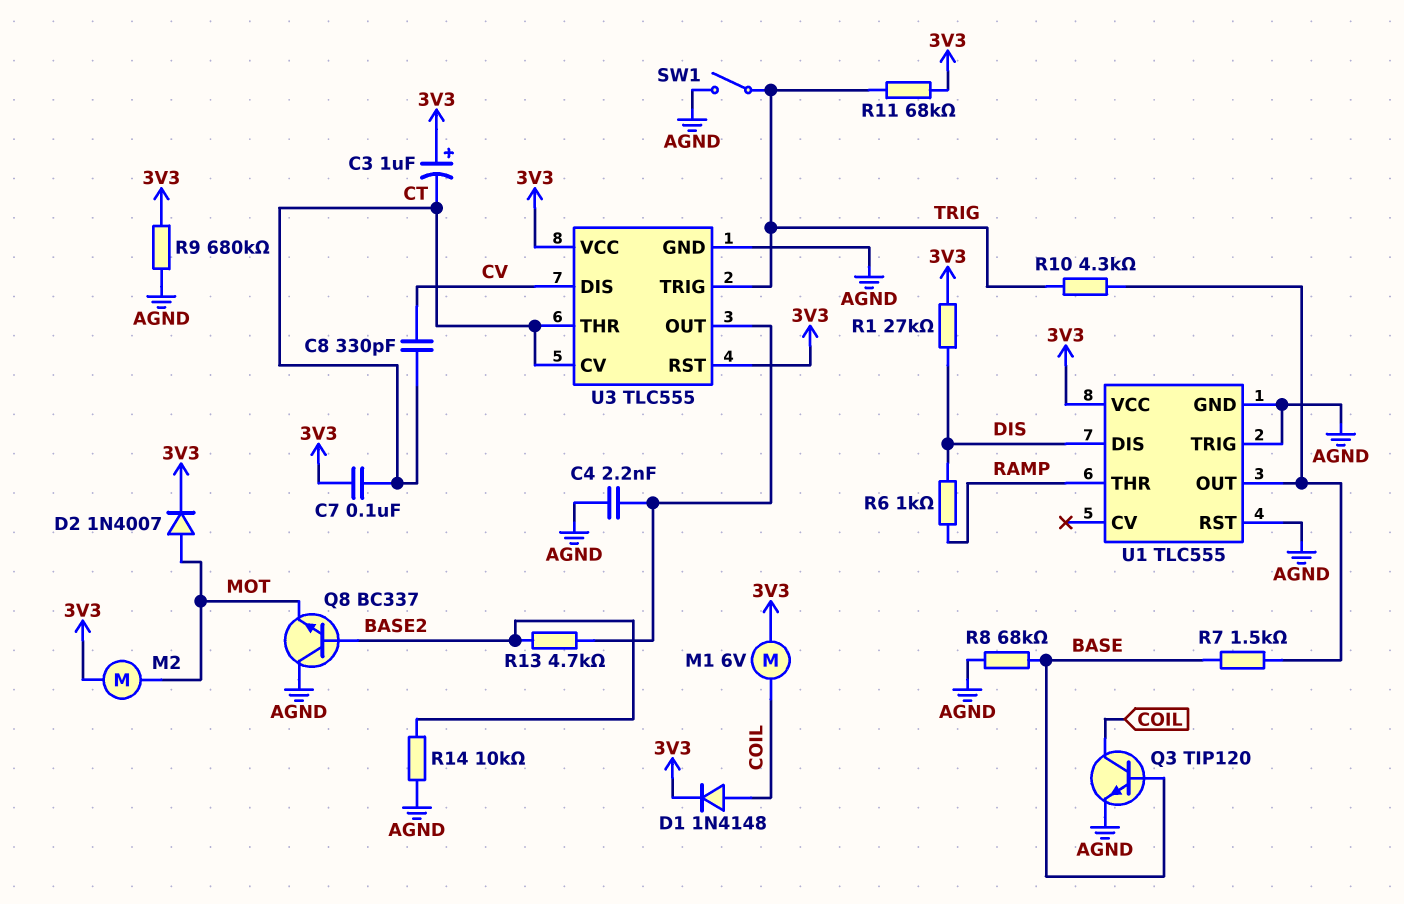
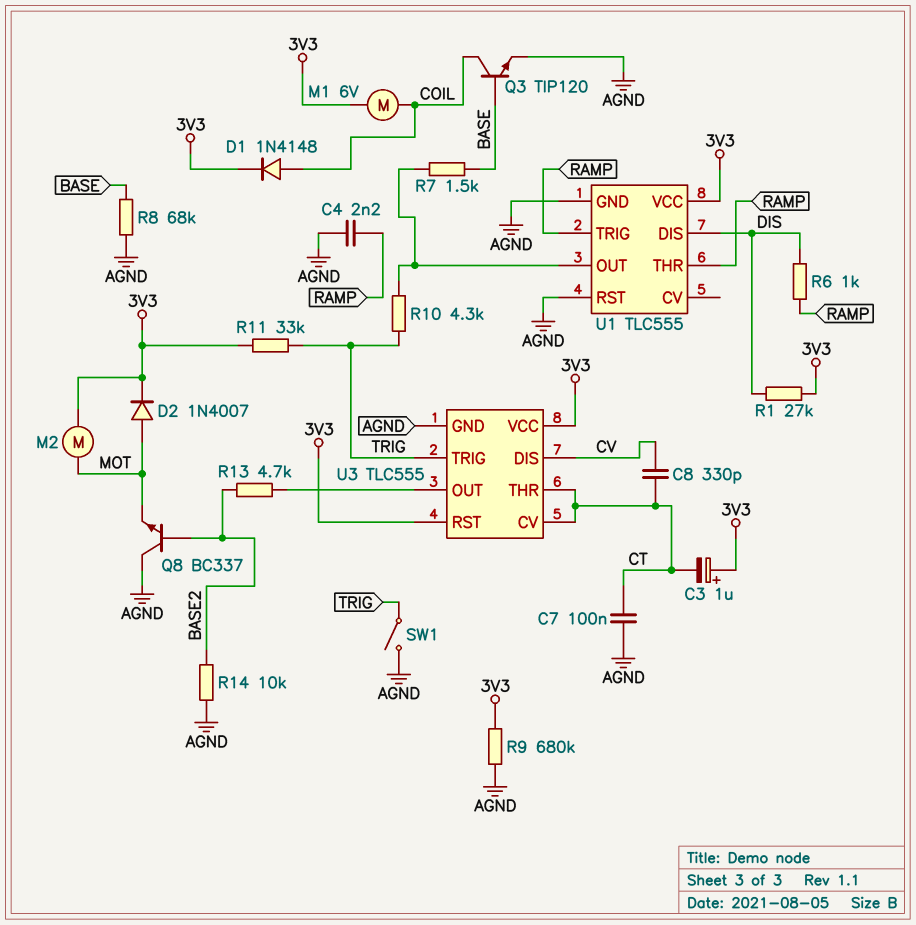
C4: 2.2nF (AGND, U3/OUT) -> 2.2nF (AGND, RAMP)
C7: 100nF (3V3, CT) -> 100nF (AGND, CT)
R11: 68k (3V3, TRIG) -> 33k (3V3, TRIG)
U1 pin TRIG: AGND -> RAMP

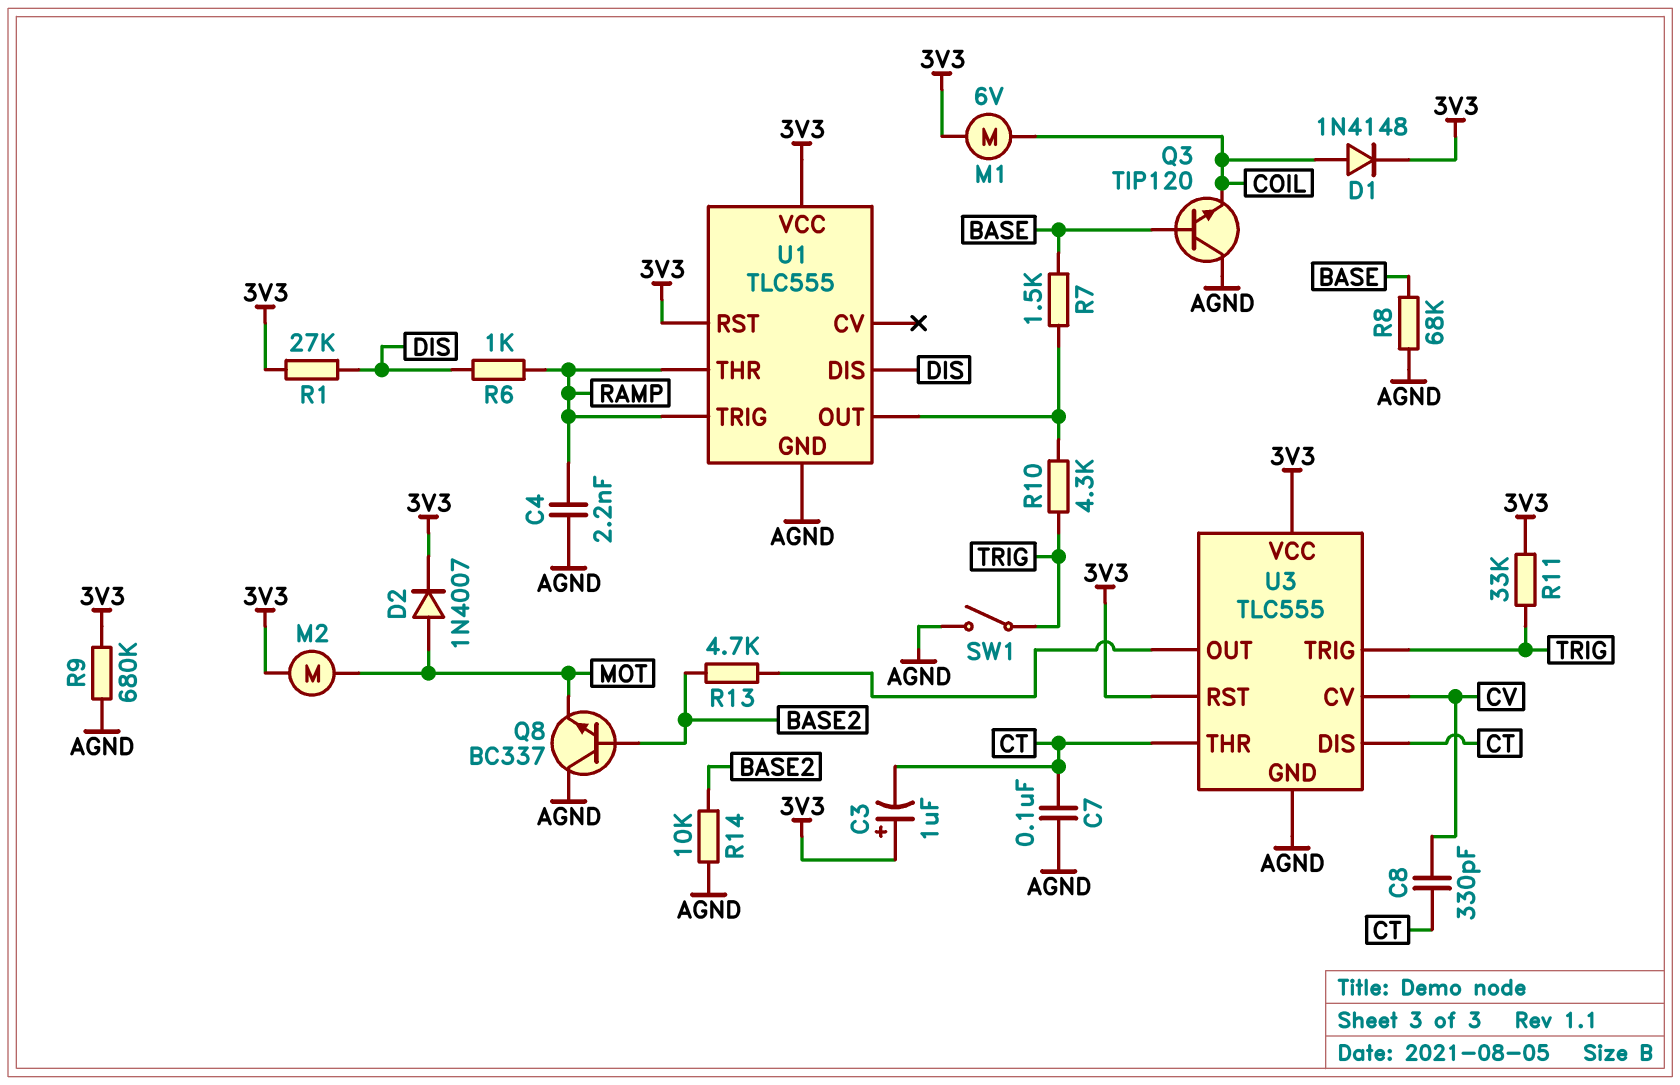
Q3: NPN TIP120 (B BASE, C COIL, E AGND) -> NPN TIP120 (B BASE, C AGND, E COIL)
U1 pin RST: AGND -> 3V3
U3 pin CV: CT -> CV
U3 pin DIS: CV -> CT

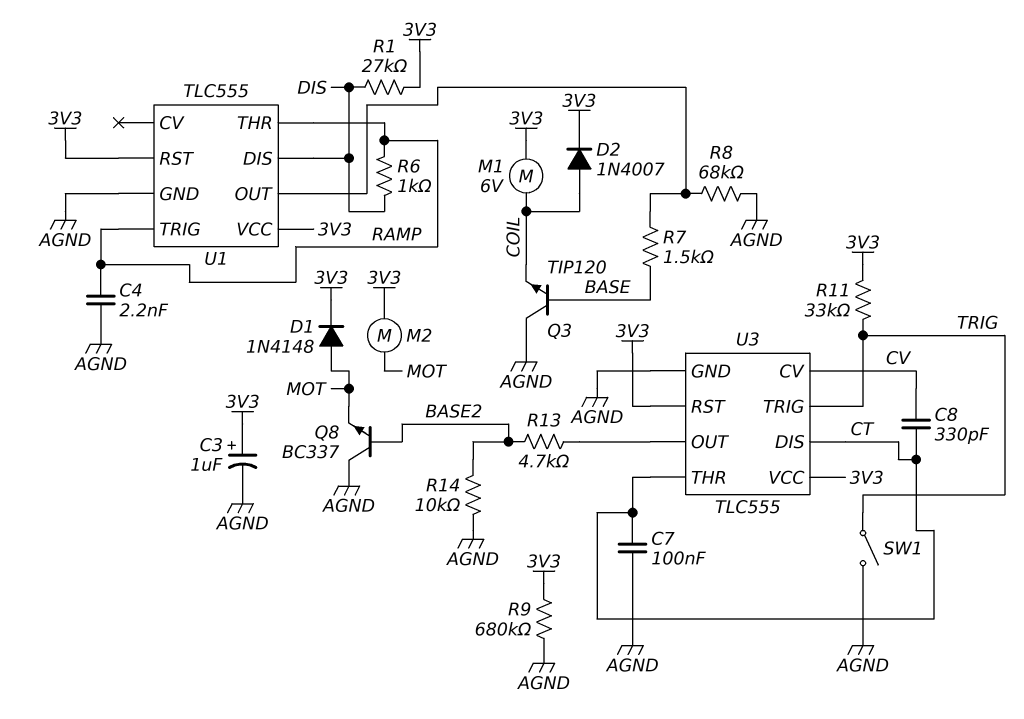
C3: 1uF (plus 3V3, minus CT) -> 1uF (plus 3V3, minus AGND)
D1: diode 1N4148 (A COIL, K 3V3) -> diode 1N4148 (A MOT, K 3V3)
D2: diode 1N4007 (A MOT, K 3V3) -> diode 1N4007 (A COIL, K 3V3)
R8: 68k (AGND, BASE) -> 68k (AGND, U1/OUT)
R10: 4.3k (TRIG, U1/OUT) -> none

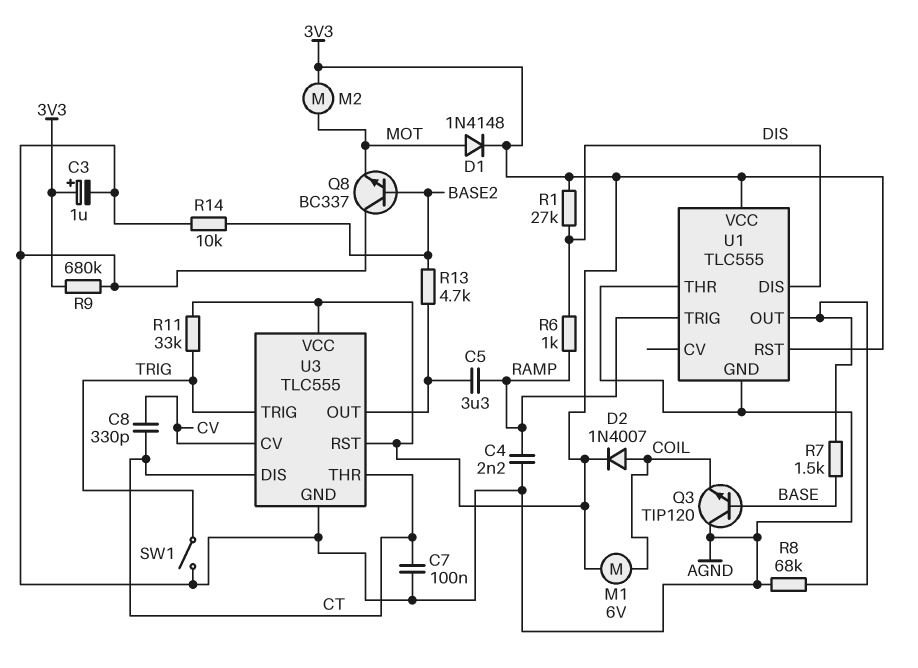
C5: none -> 3.3uF (RAMP, U3/OUT)
U1 pin THR: RAMP -> AGND

